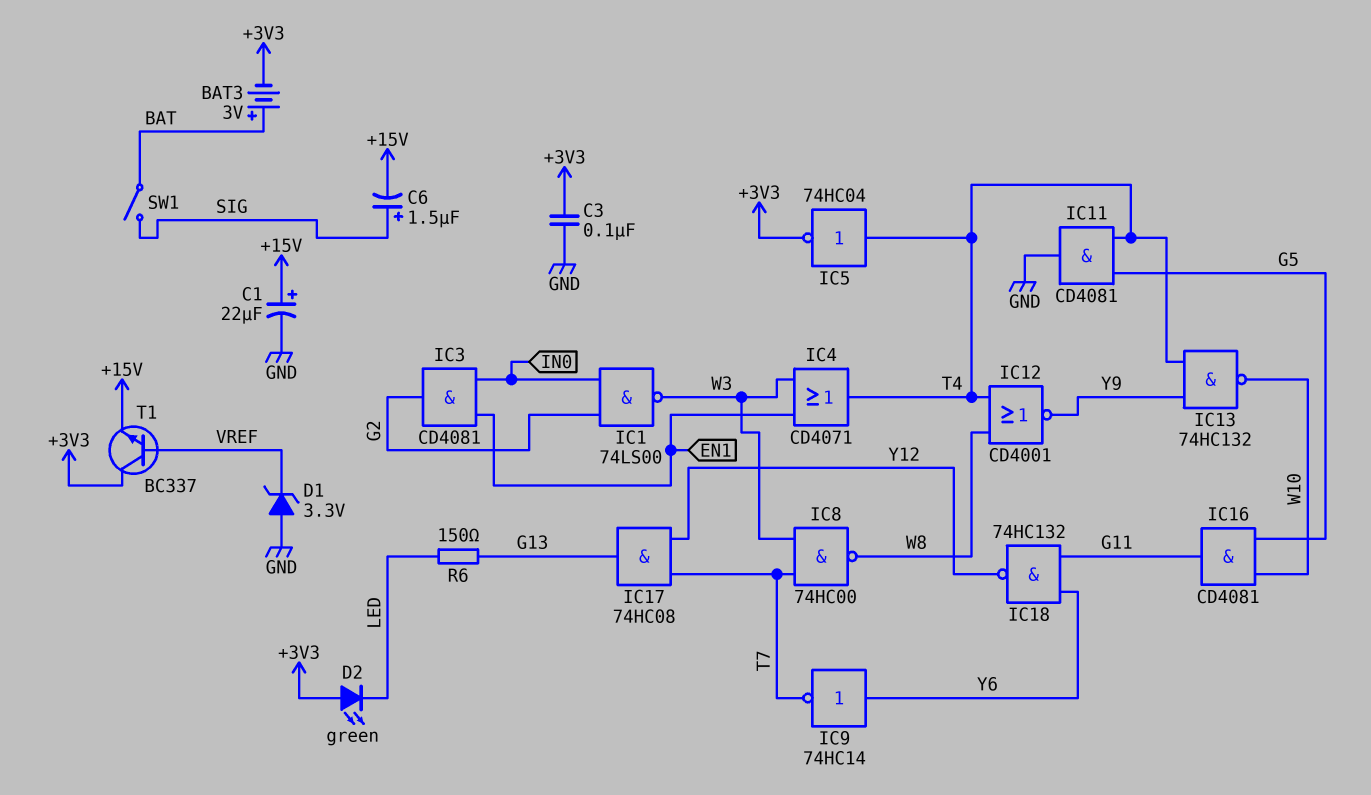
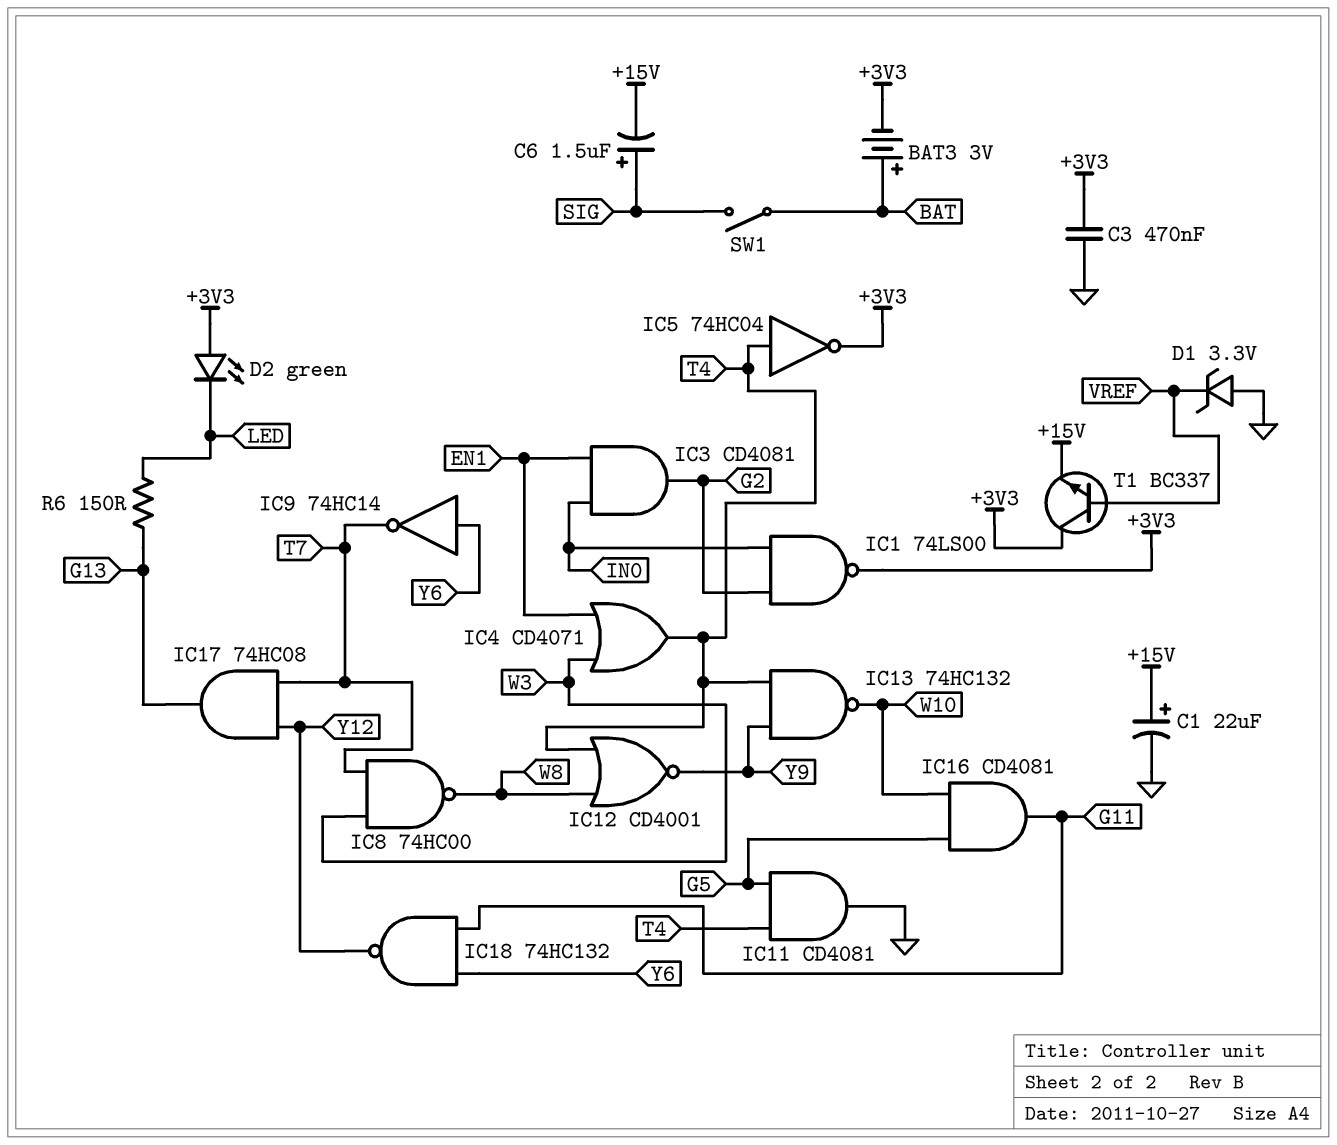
C3: 100nF (+3V3, GND) -> 470nF (+3V3, GND)
IC1: NAND 74LS00 (in G2, in IN0, out W3) -> NAND 74LS00 (in G2, in IN0, out +3V3)

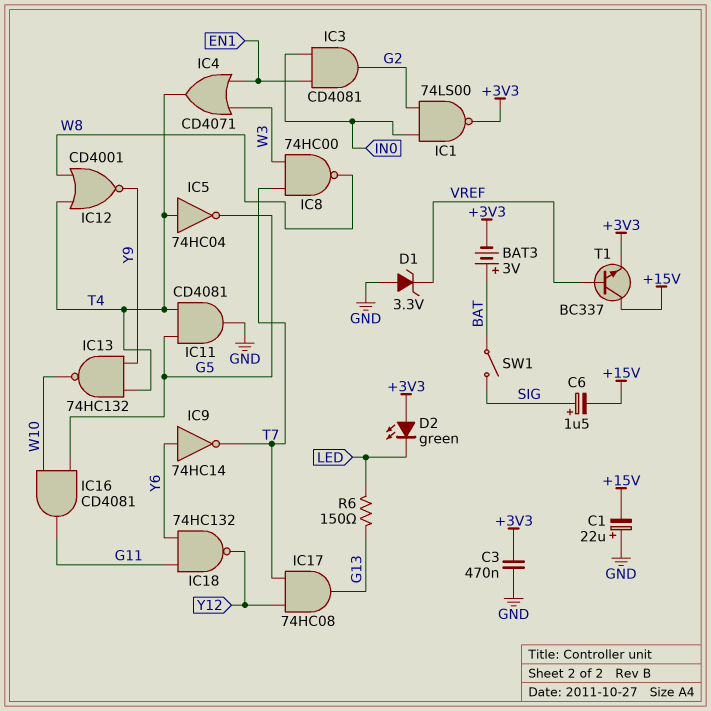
C1: 22uF (plus +15V, minus GND) -> 22uF (plus GND, minus +15V)
IC5: NOT 74HC04 (in T4, out +3V3) -> NOT 74HC04 (in T4, out G5)
T1: NPN BC337 (B VREF, C +3V3, E +15V) -> NPN BC337 (B VREF, C +15V, E +3V3)

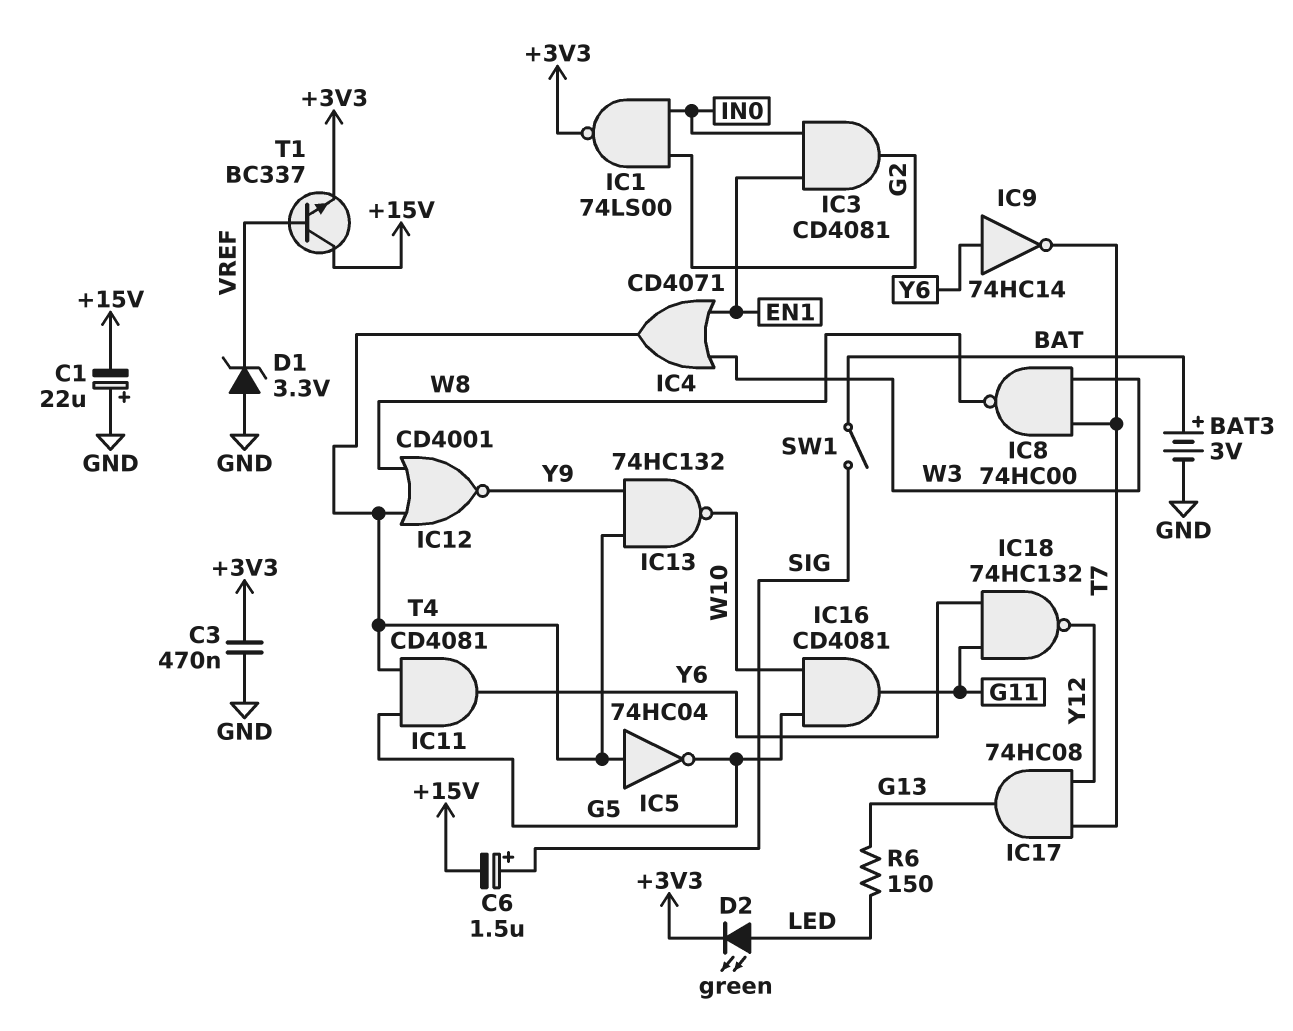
BAT3: 3V (plus BAT, minus +3V3) -> 3V (plus BAT, minus GND)
D2: LED green (A +3V3, K LED) -> LED green (A LED, K +3V3)
IC11: AND CD4081 (in G5, in T4, out GND) -> AND CD4081 (in G5, in T4, out Y6)

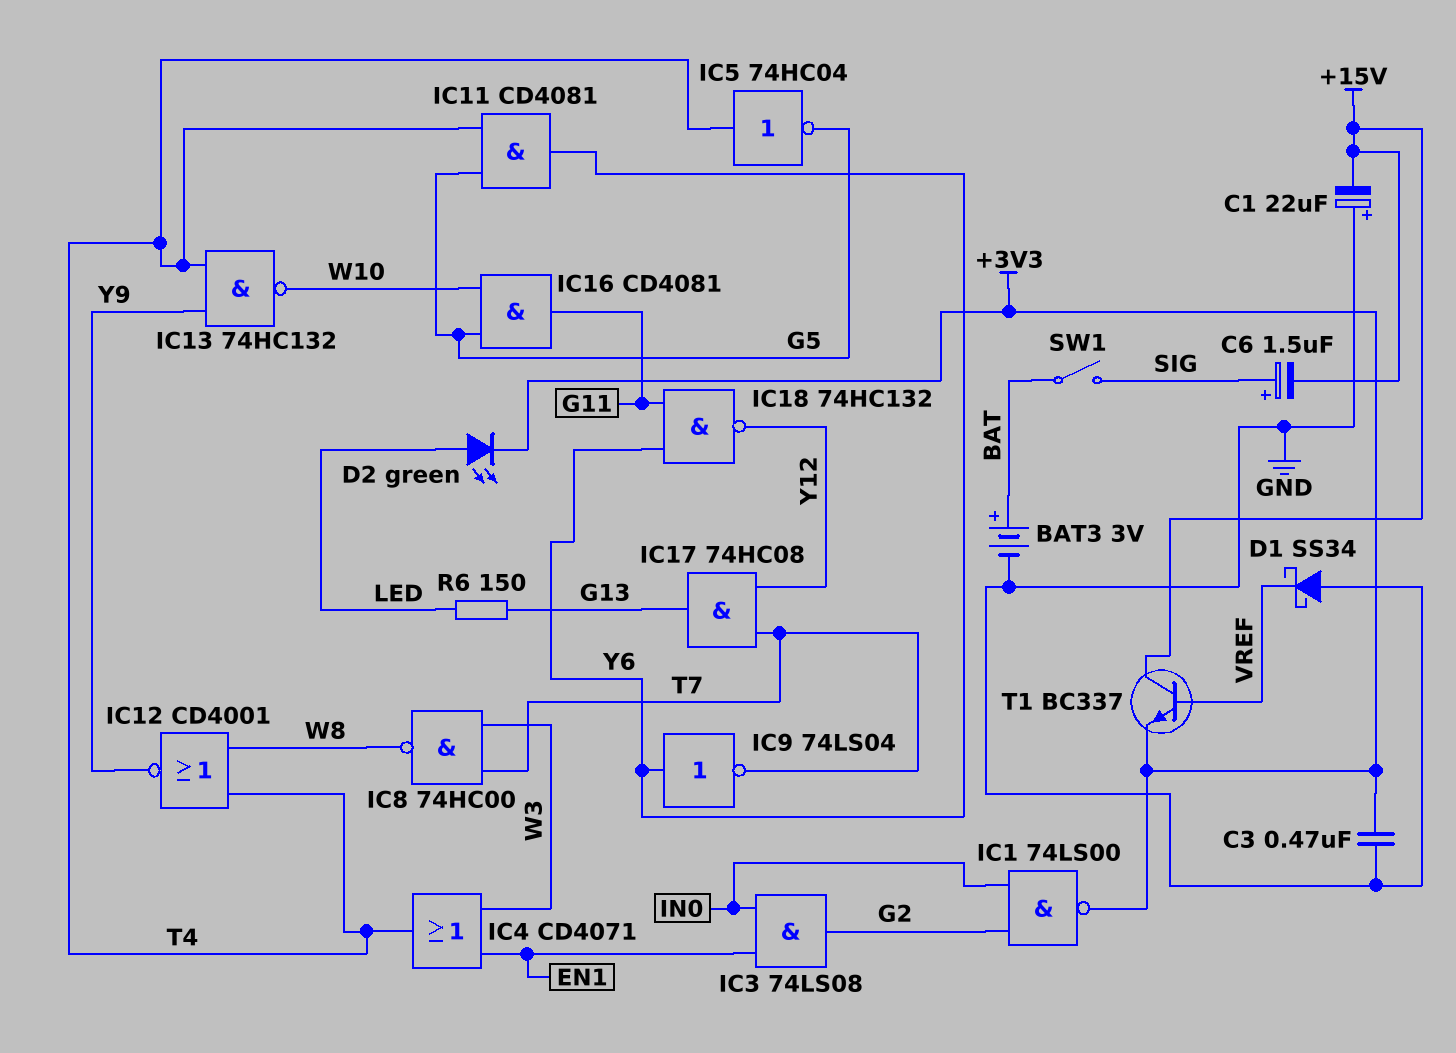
D1: zener 3.3V (A GND, K VREF) -> schottky SS34 (A GND, K VREF)
IC3: AND CD4081 (in EN1, in IN0, out G2) -> AND 74LS08 (in EN1, in IN0, out G2)
IC9: NOT 74HC14 (in Y6, out T7) -> NOT 74LS04 (in Y6, out T7)

